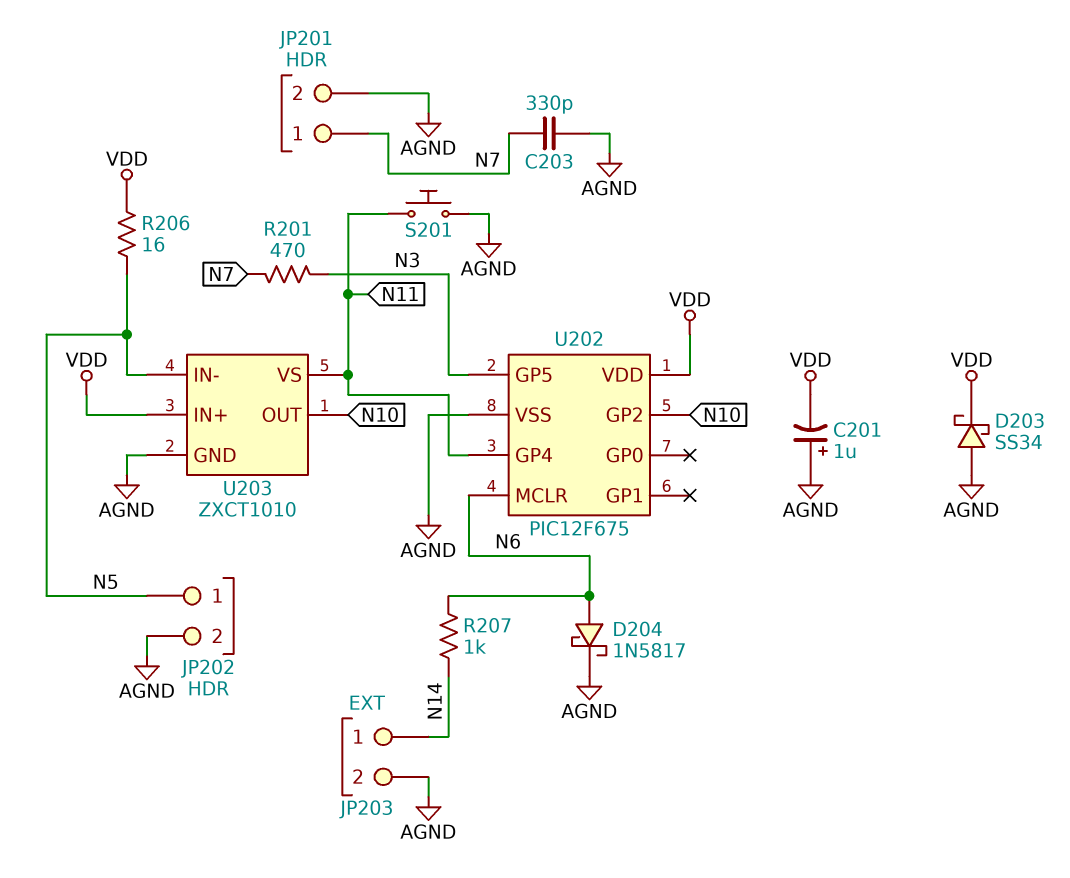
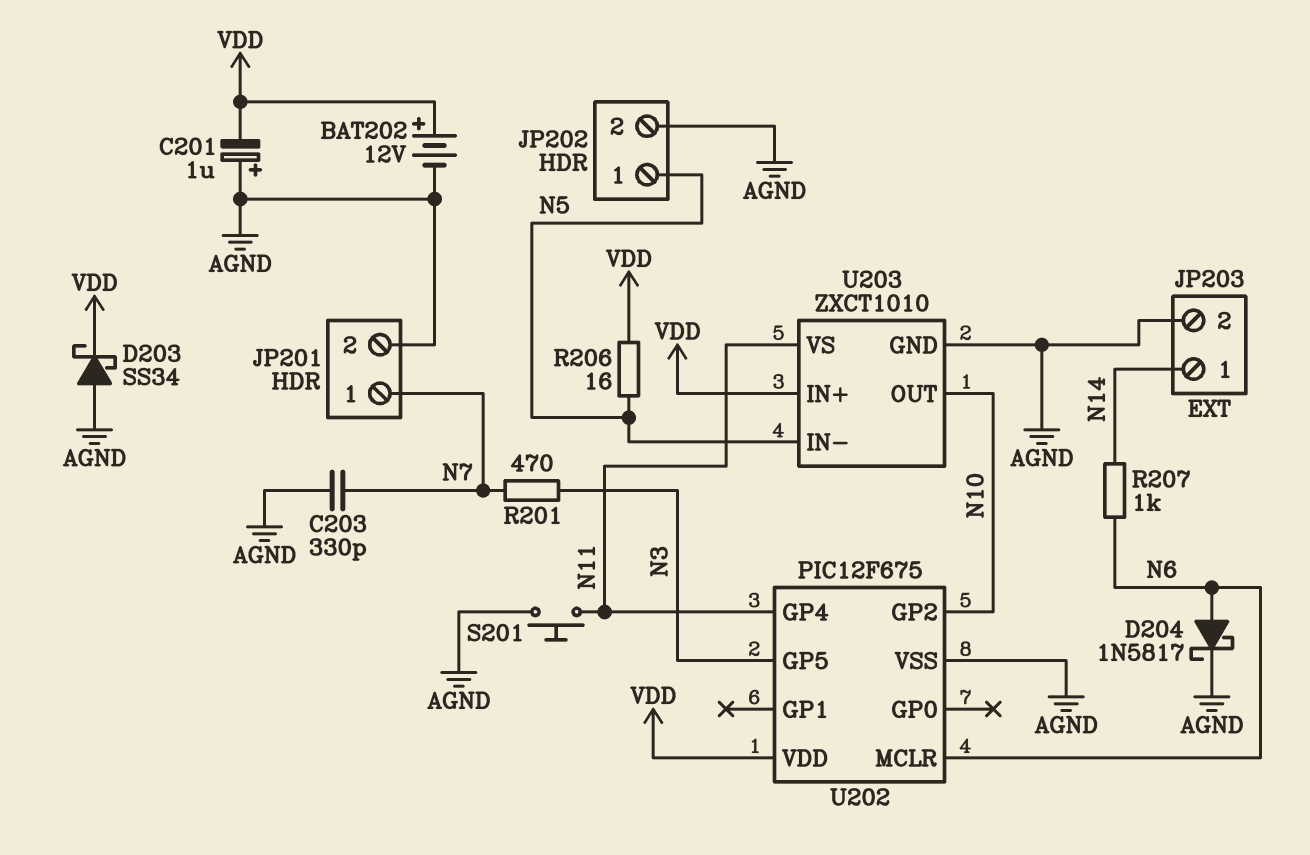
BAT202: none -> 12V (plus VDD, minus AGND)

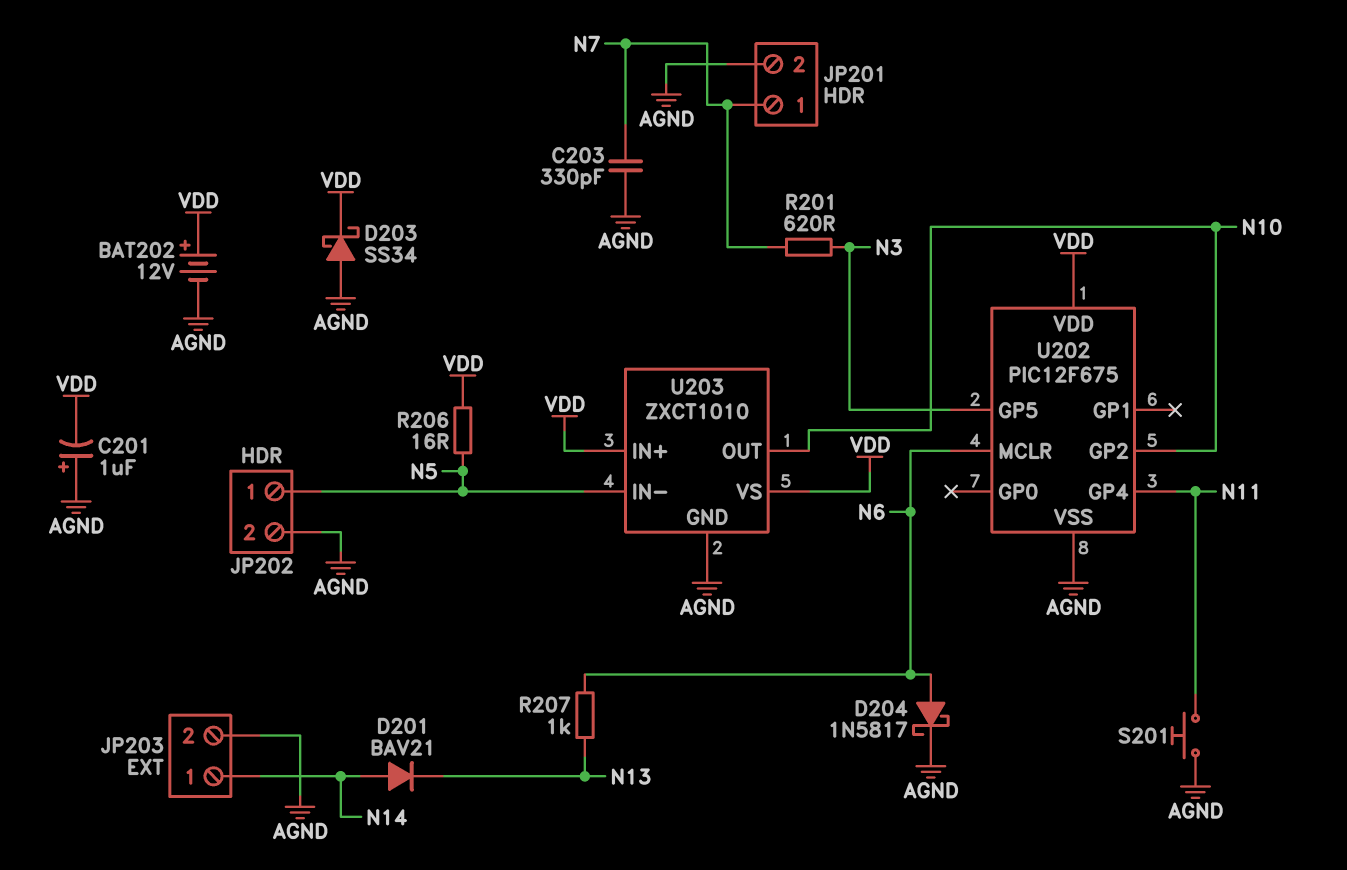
D201: none -> diode BAV21 (A N14, K N13)
R201: 470 (N3, N7) -> 620 (N3, N7)
R207: 1k (N6, N14) -> 1k (N6, N13)
U203 pin VS: N11 -> VDD

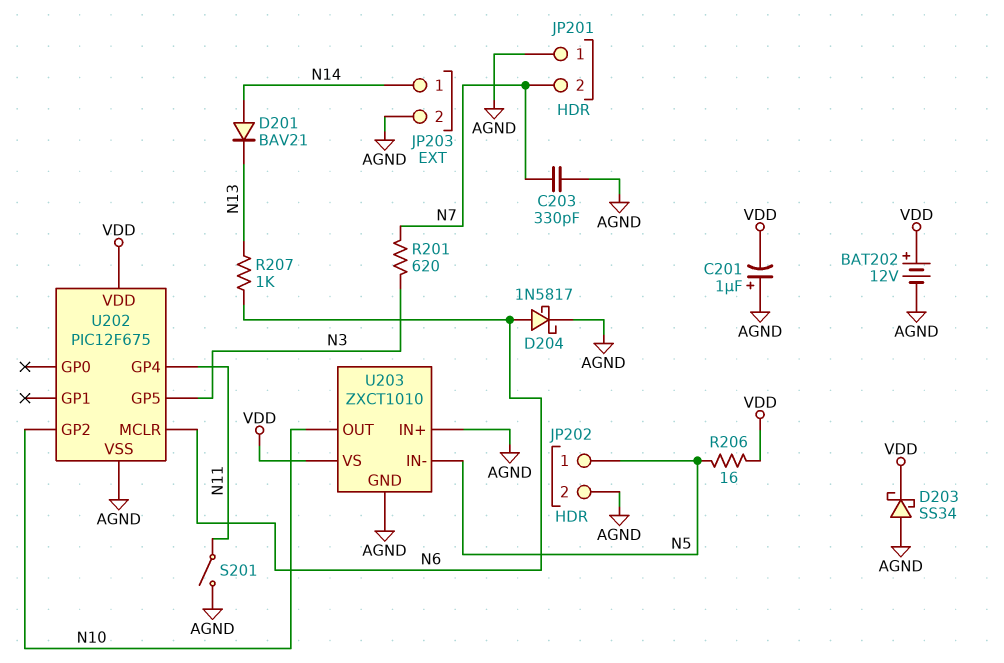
JP201 pin 1: N7 -> AGND
JP201 pin 2: AGND -> N7
S201: button (AGND, N11) -> switch (AGND, N11)
U203 pin IN+: VDD -> AGND

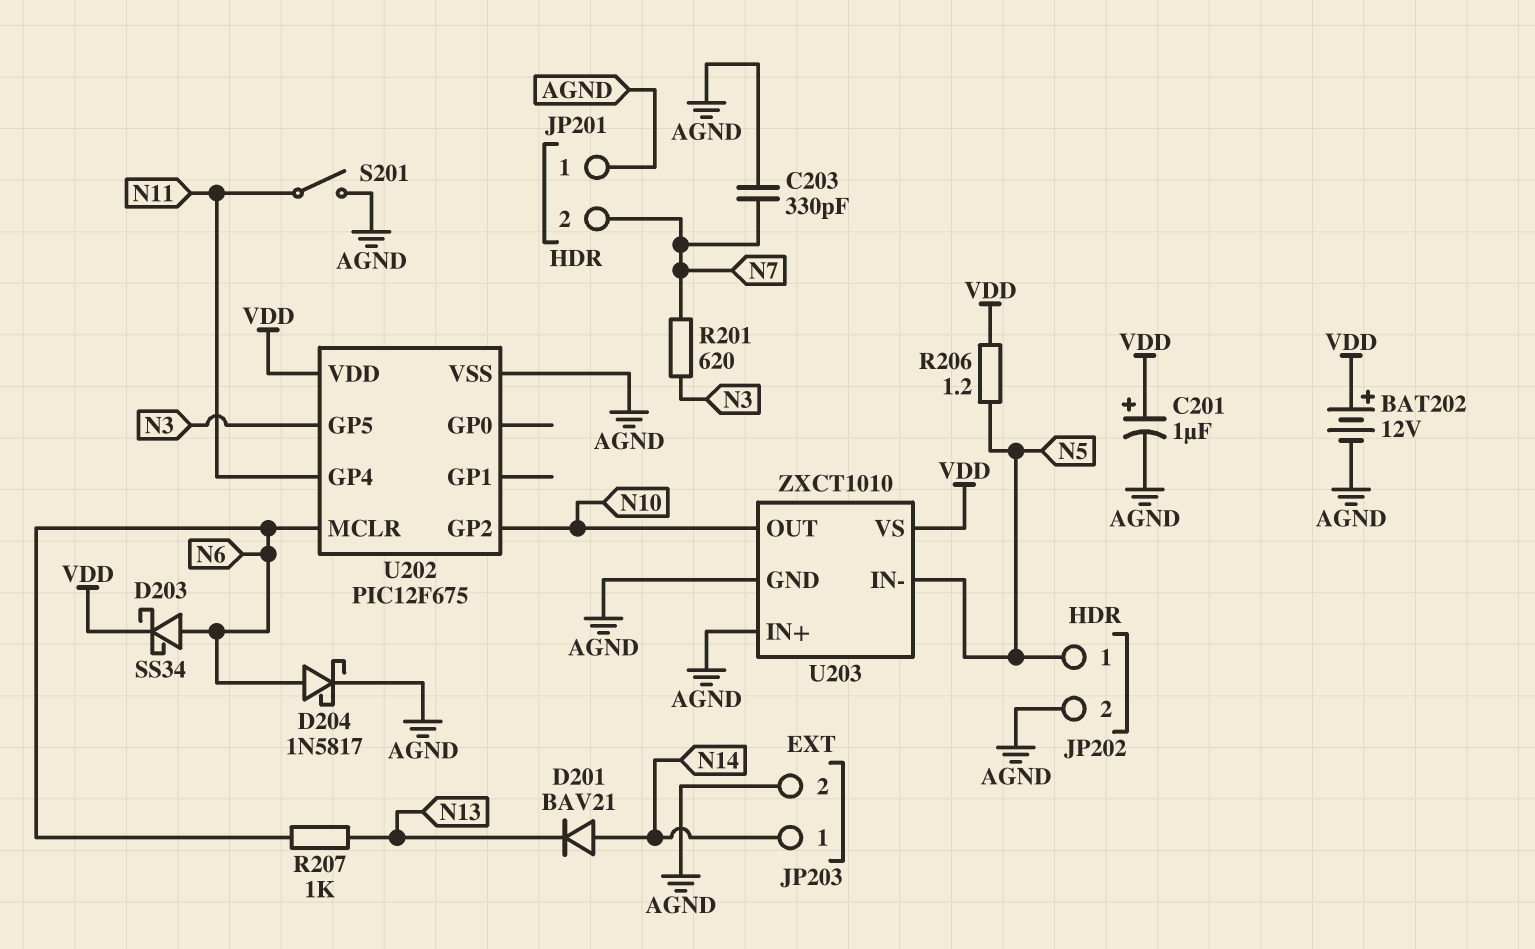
C201: 1uF (plus AGND, minus VDD) -> 1uF (plus VDD, minus AGND)
D203: schottky SS34 (A AGND, K VDD) -> schottky SS34 (A N6, K VDD)
R206: 16 (N5, VDD) -> 1.2 (N5, VDD)

